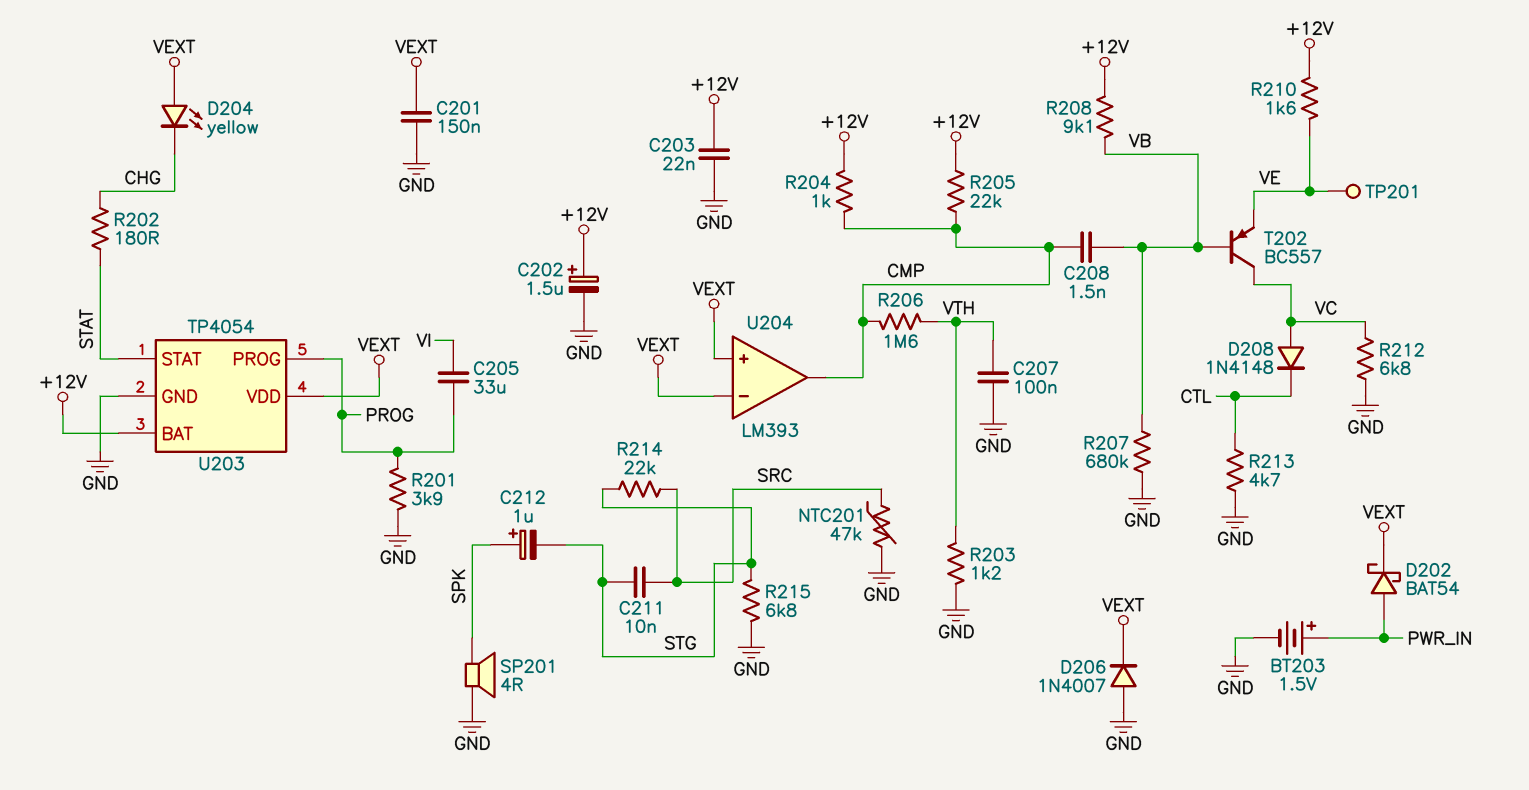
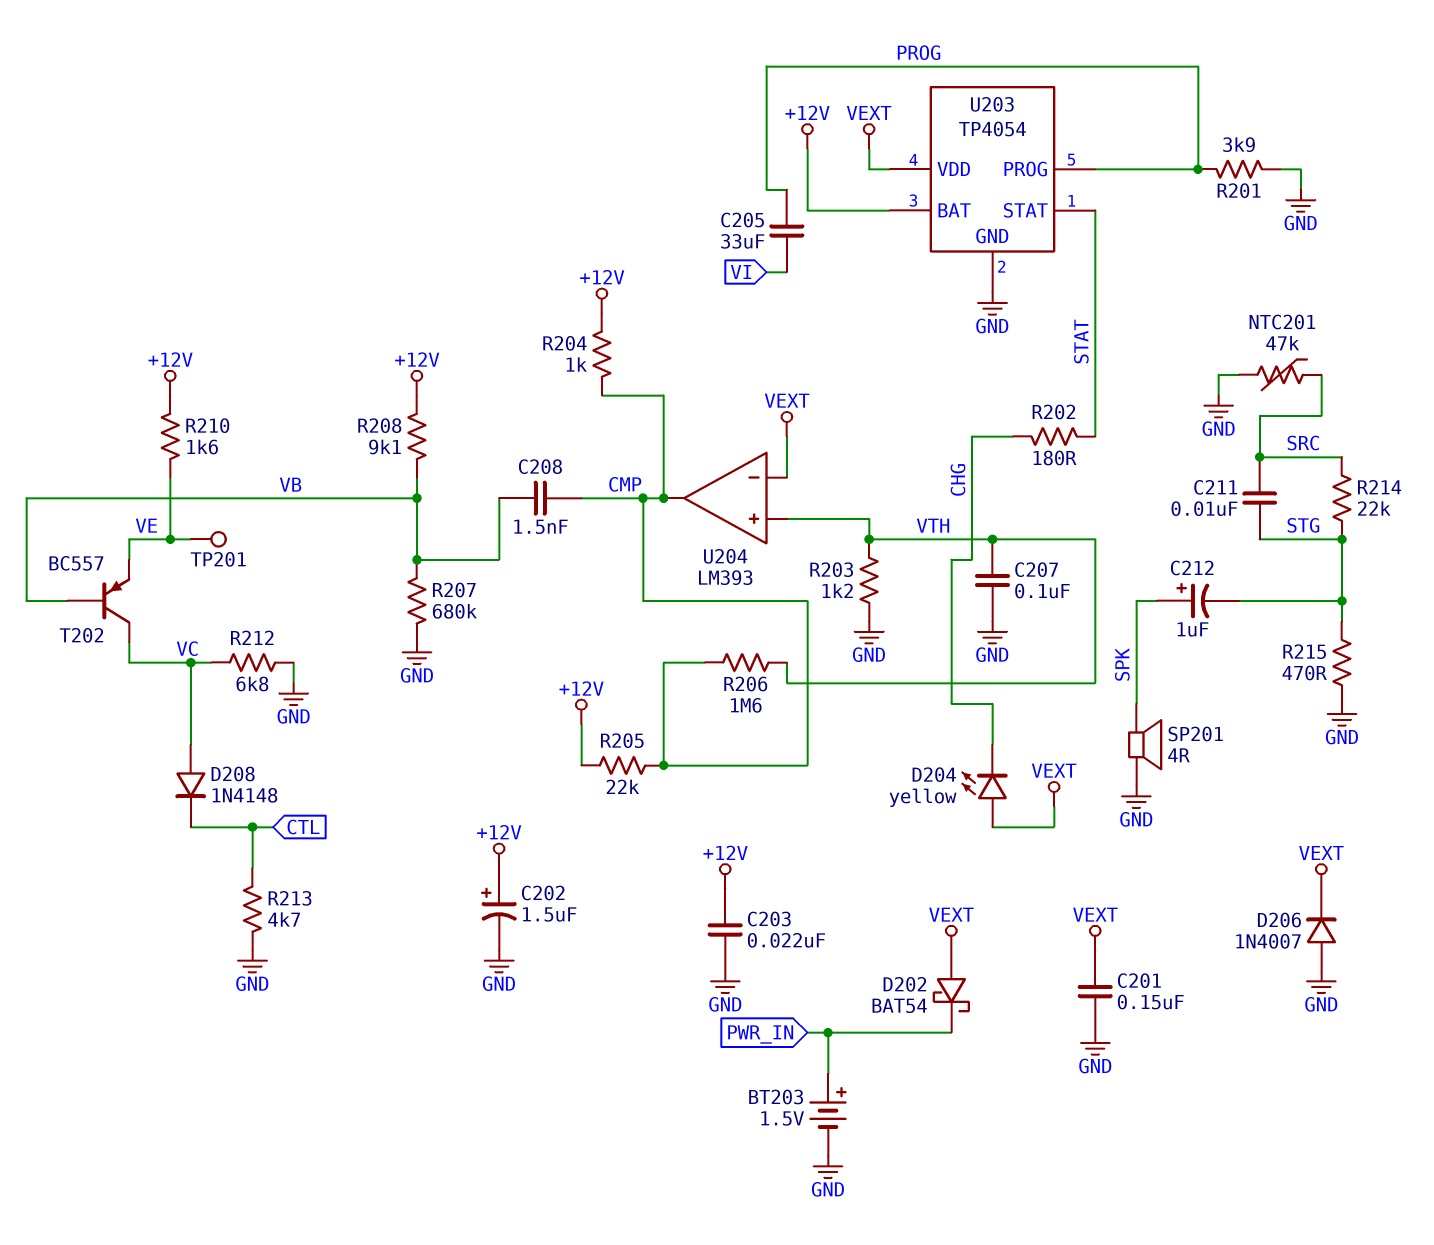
D202: schottky BAT54 (A PWR_IN, K VEXT) -> schottky BAT54 (A VEXT, K PWR_IN)
R215: 6.8k (GND, STG) -> 470 (GND, STG)
U204 pin in+: VEXT -> VTH

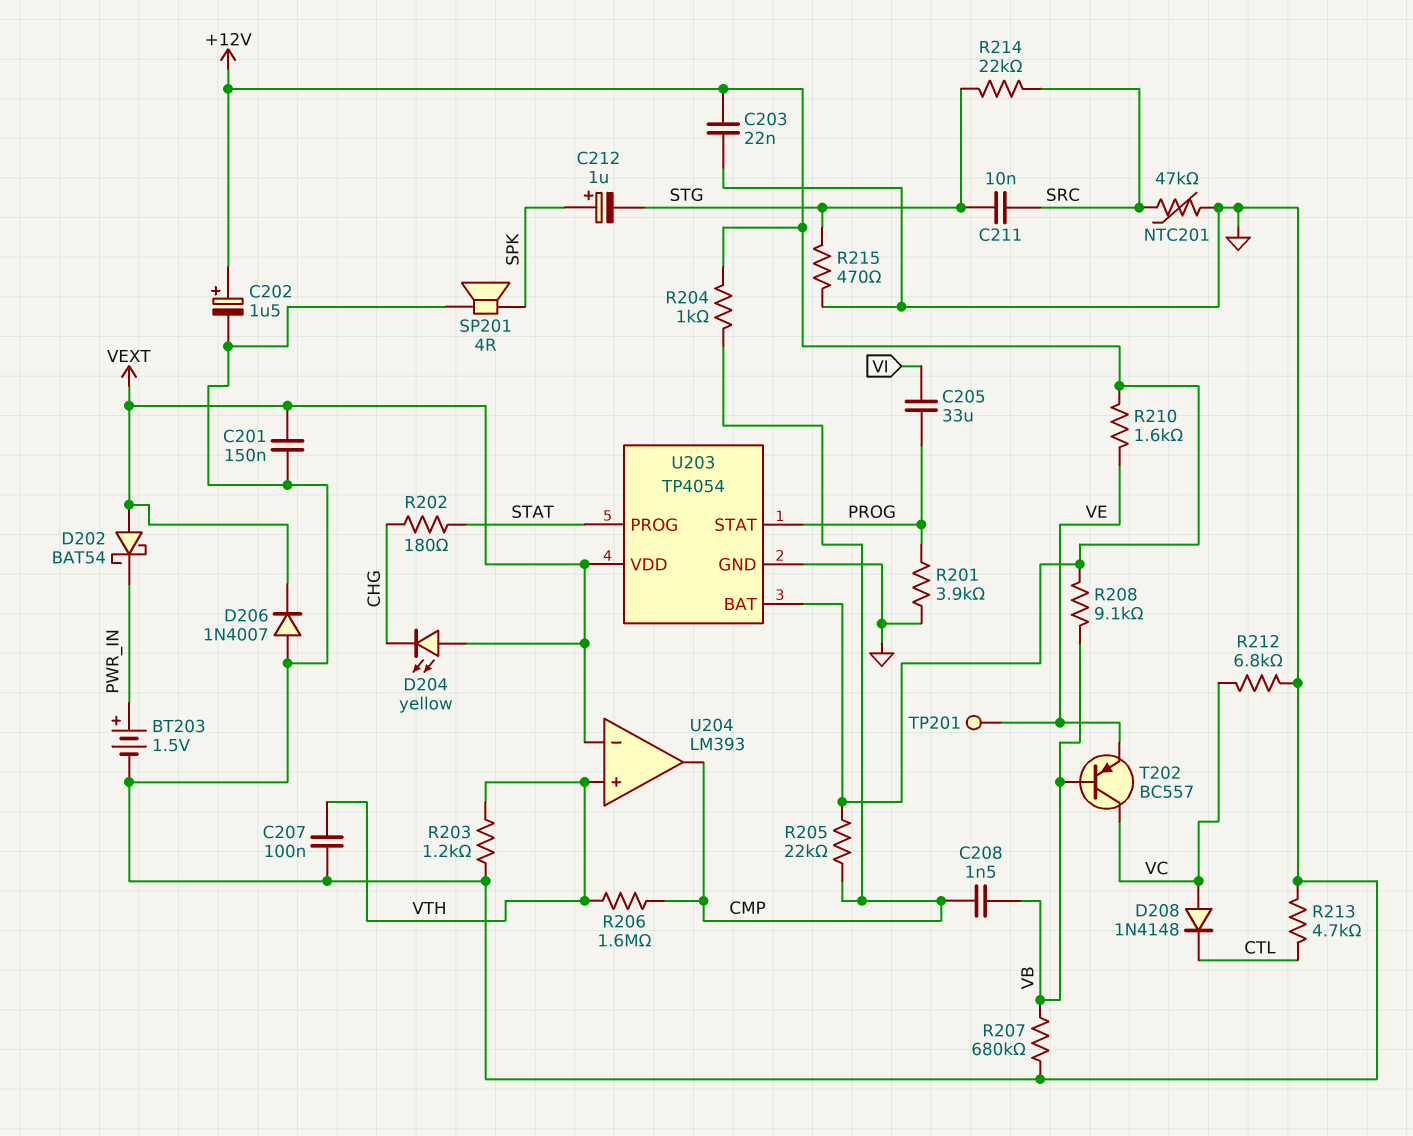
U203 pin PROG: PROG -> STAT
U203 pin STAT: STAT -> PROG

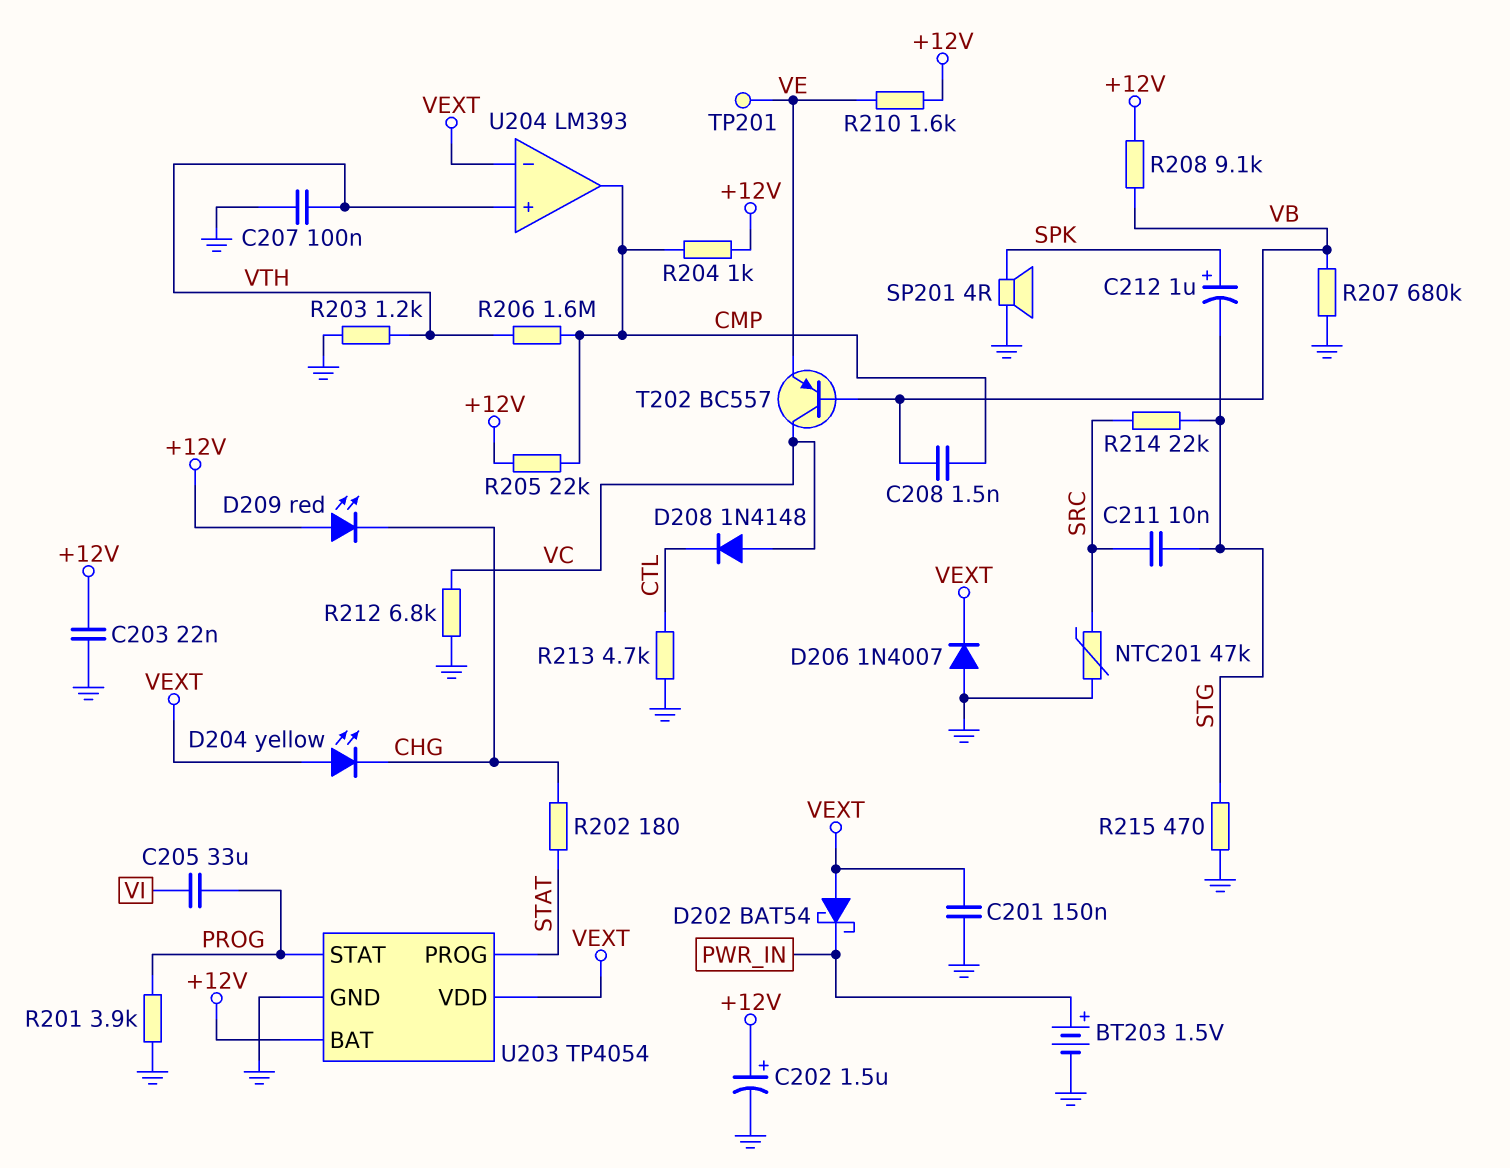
D209: none -> LED red (A +12V, K CHG)

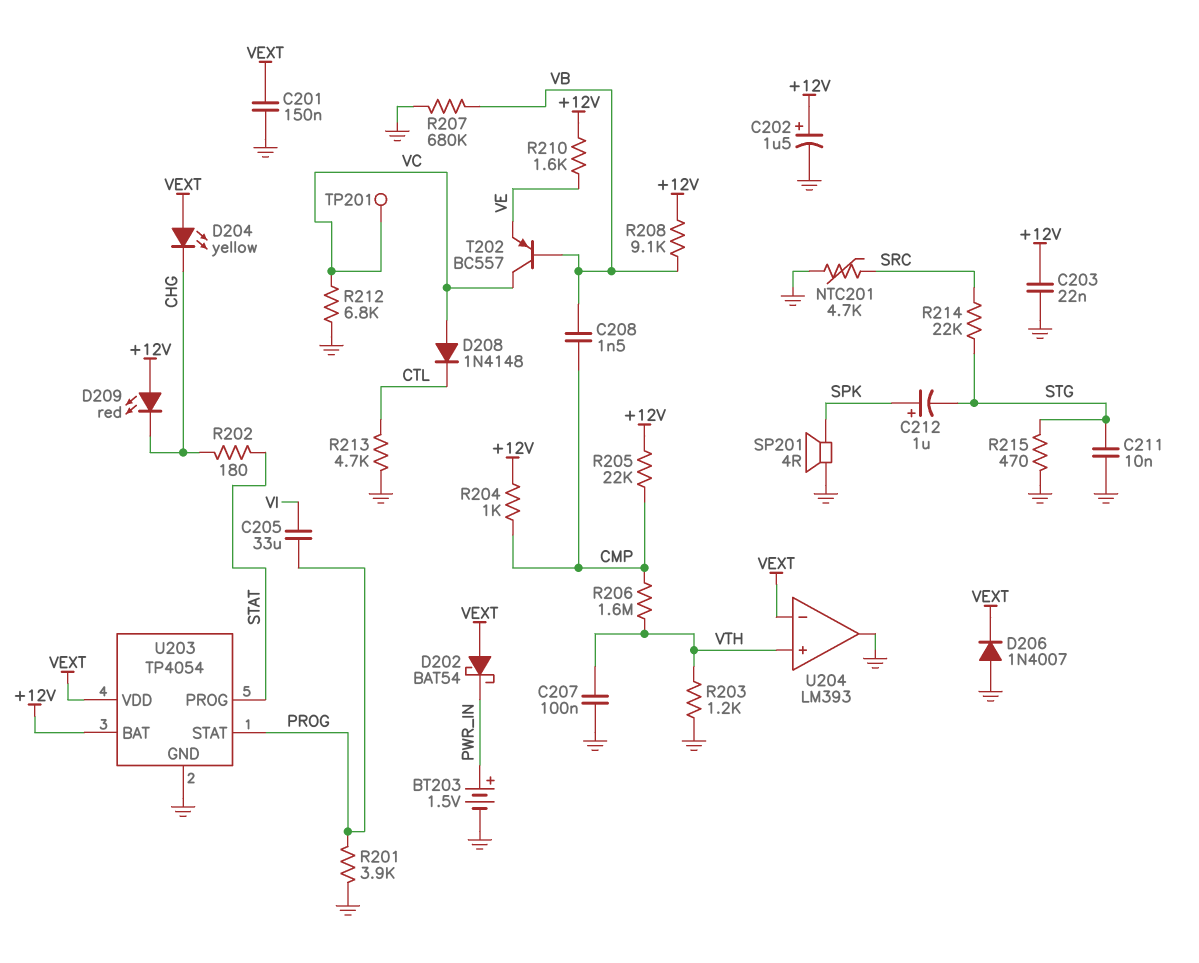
C211: 10nF (SRC, STG) -> 10nF (GND, STG)
NTC201: 47k (GND, SRC) -> 4.7k (GND, SRC)
TP201: test point (VE) -> test point (VC)
U204 pin out: CMP -> GND

